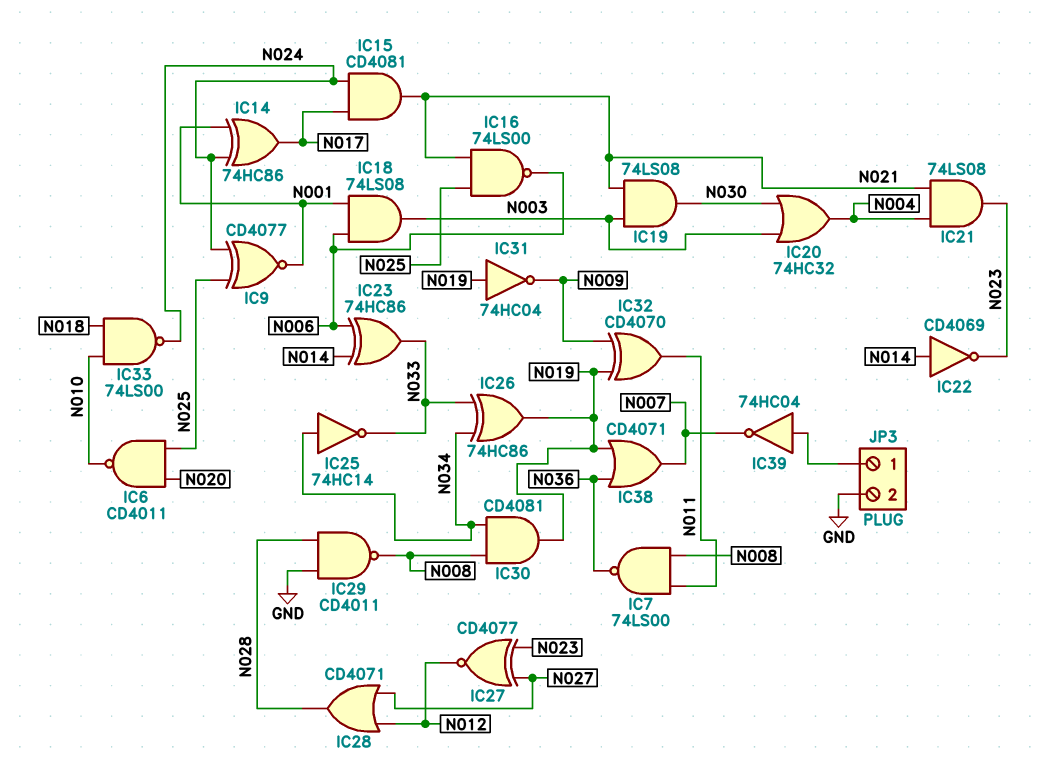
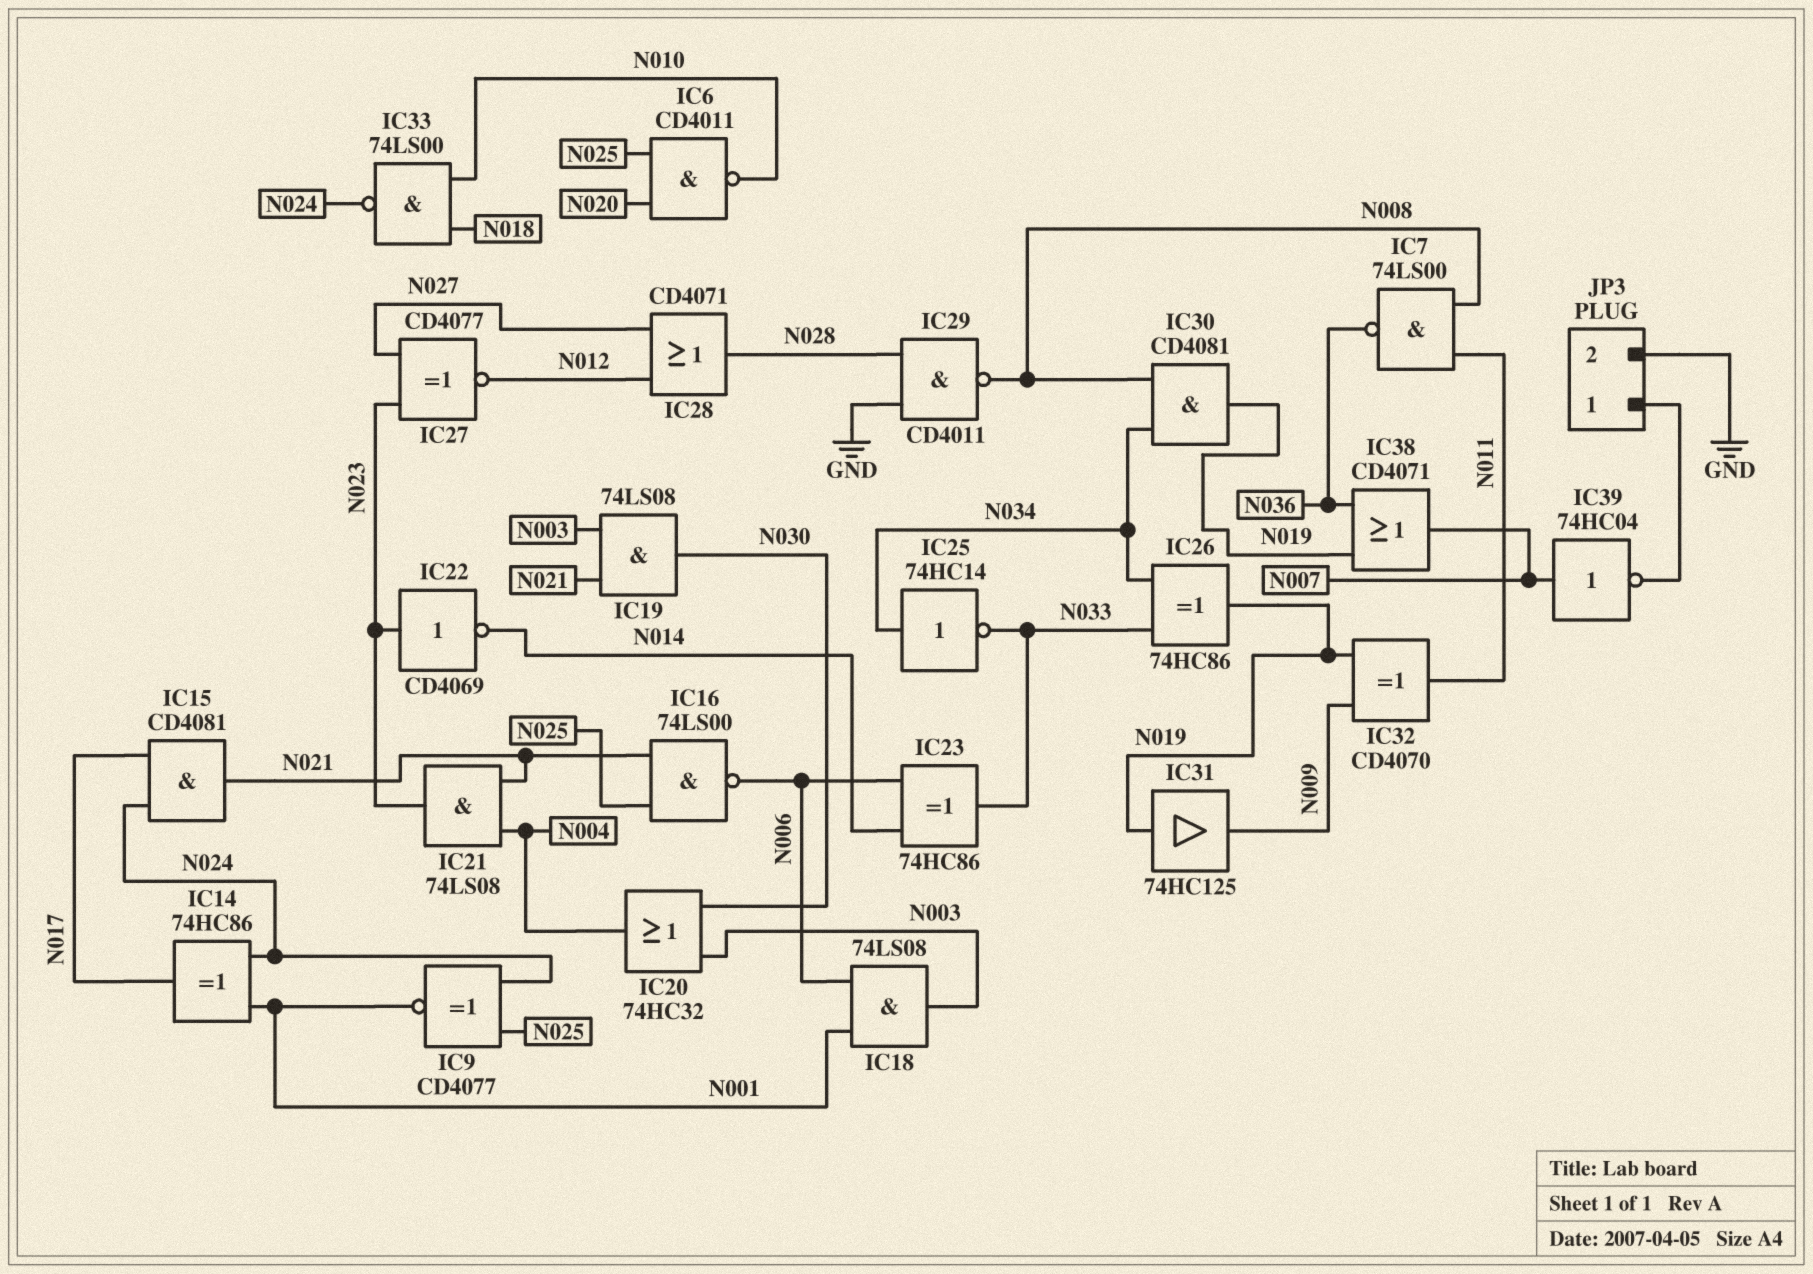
IC22: NOT CD4069 (in N014, out N023) -> NOT CD4069 (in N023, out N014)
IC31: NOT 74HC04 (in N019, out N009) -> buffer 74HC125 (in N019, out N009)
IC39: NOT 74HC04 (in JP3/1, out N007) -> NOT 74HC04 (in N007, out JP3/1)

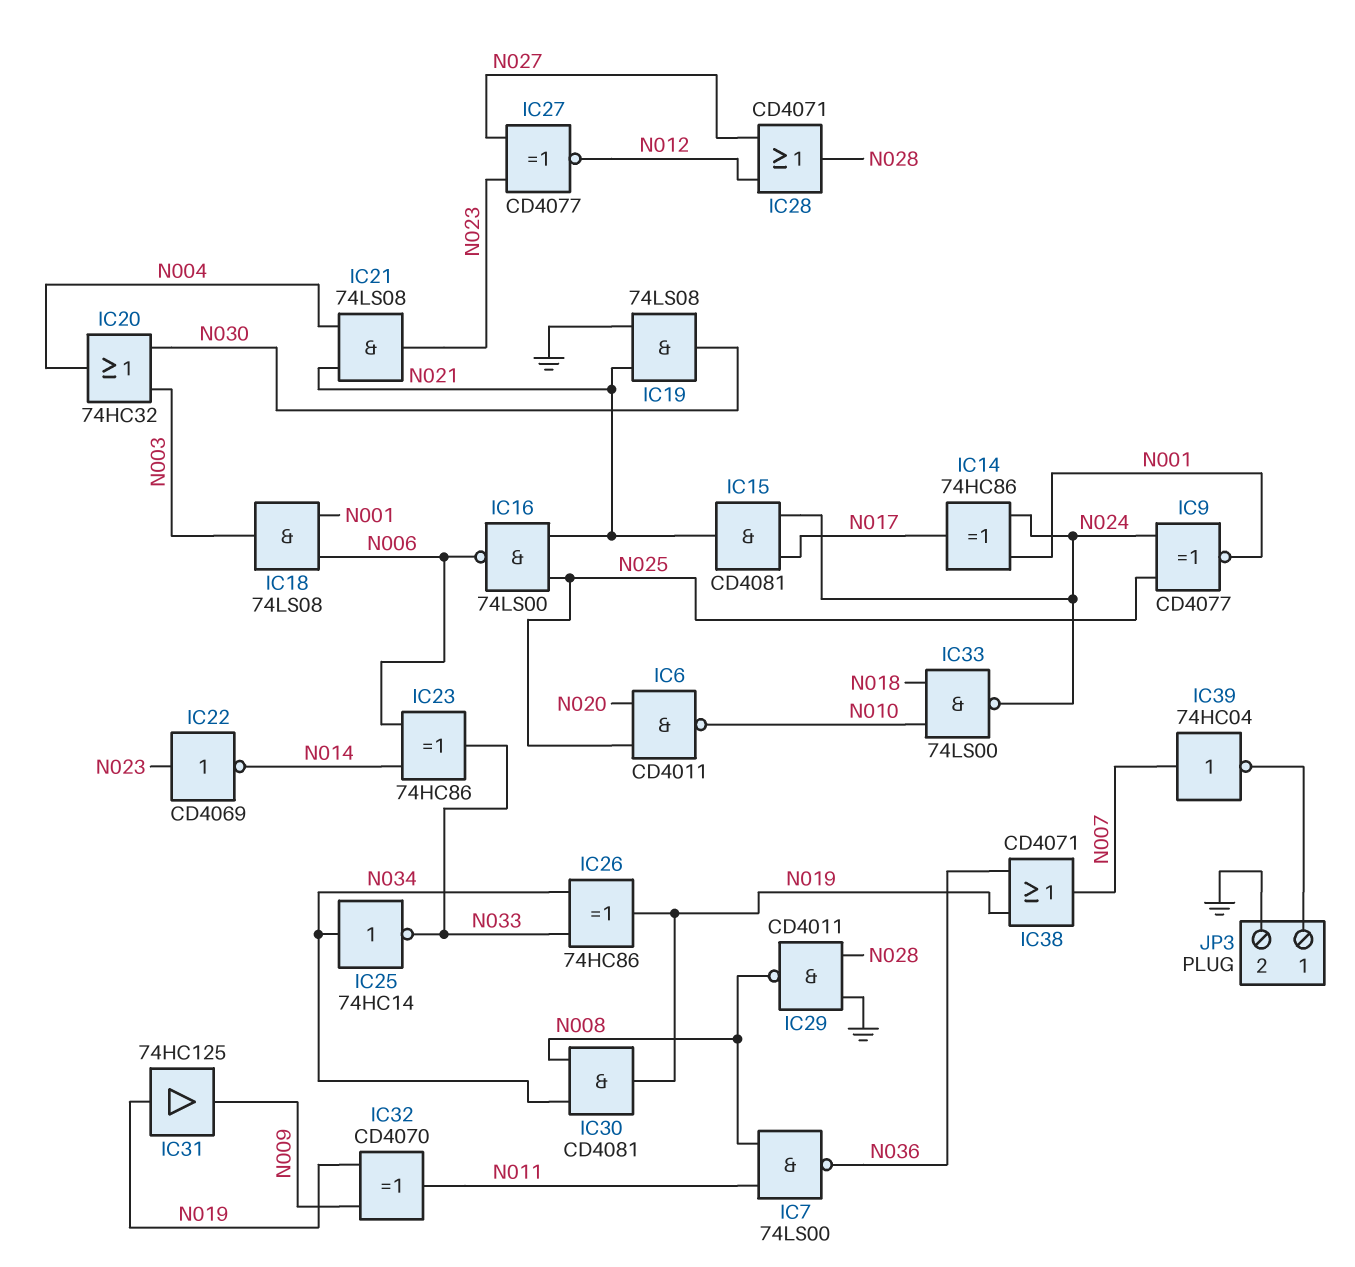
IC19: AND 74LS08 (in N003, in N021, out N030) -> AND 74LS08 (in GND, in N021, out N030)

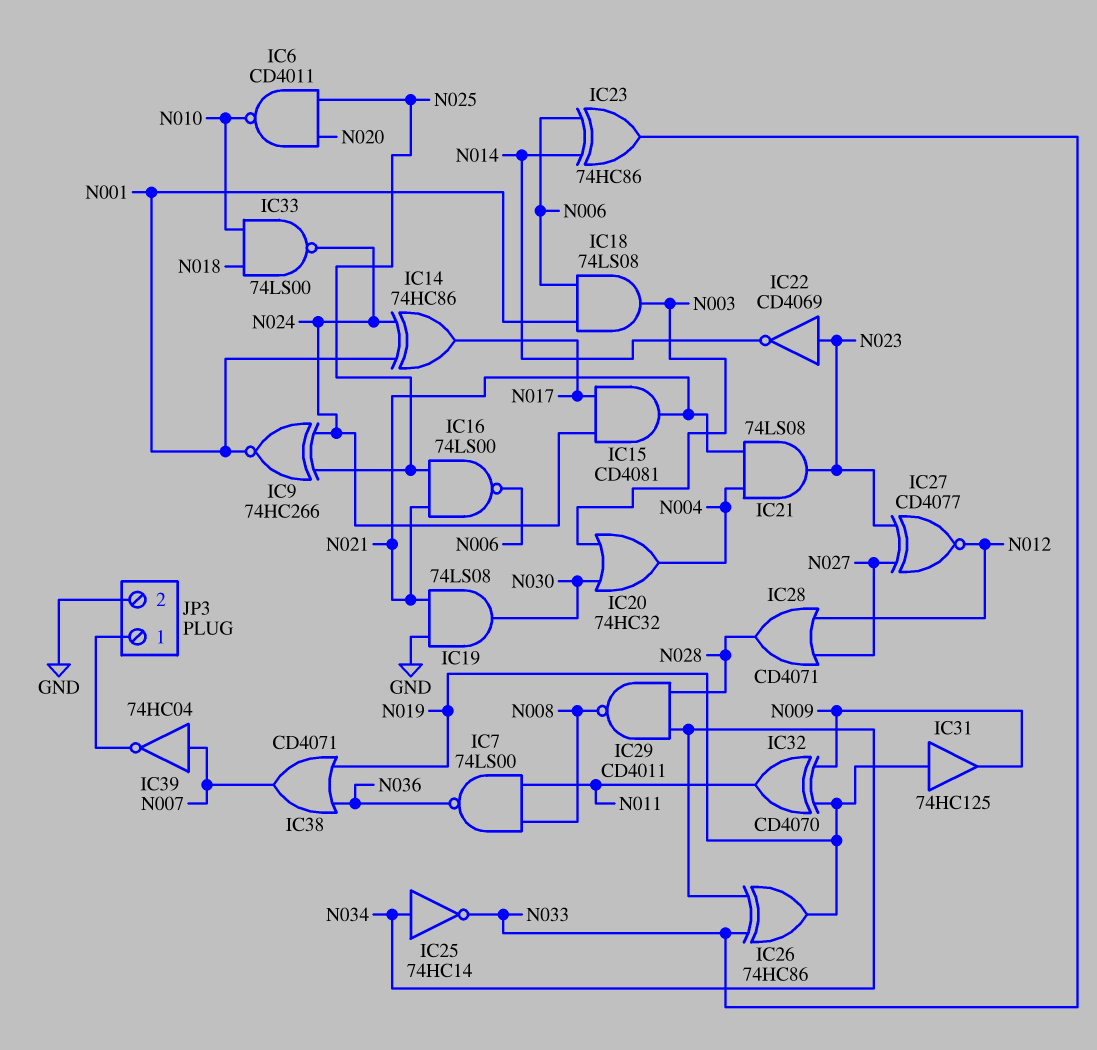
IC9: XNOR CD4077 (in N024, in N025, out N001) -> XNOR 74HC266 (in N024, in N025, out N001)
IC29: NAND CD4011 (in GND, in N028, out N008) -> NAND CD4011 (in N028, in N034, out N008)
IC30: AND CD4081 (in N008, in N034, out N019) -> none

